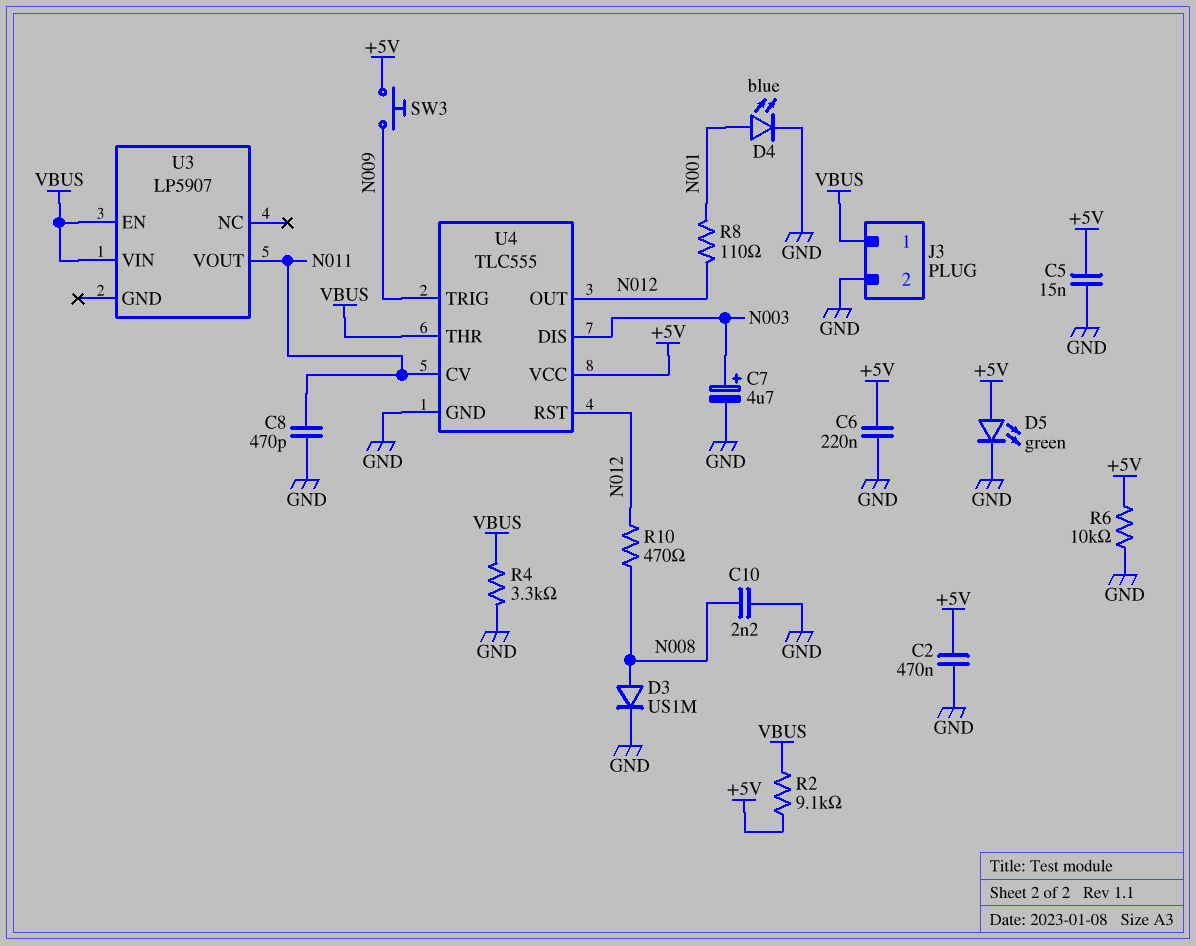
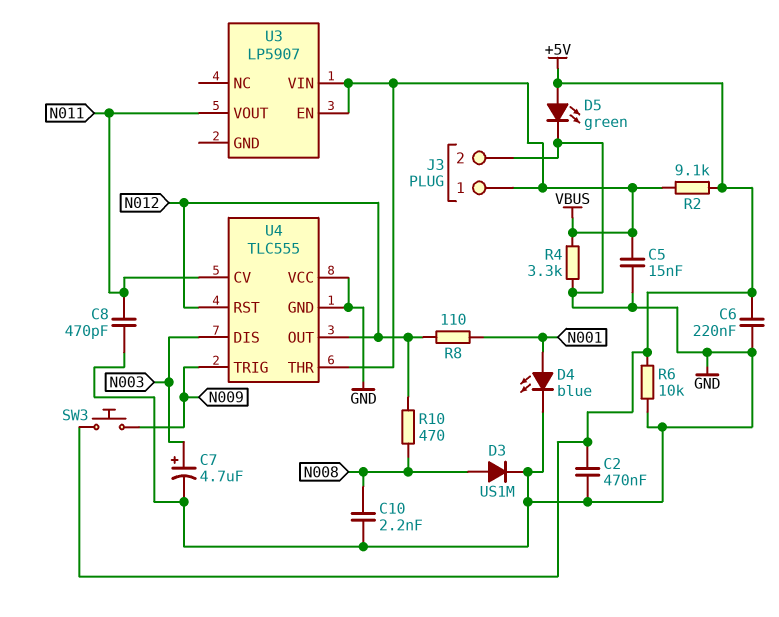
C5: 15nF (+5V, GND) -> 15nF (GND, VBUS)
U4 pin VCC: +5V -> GND

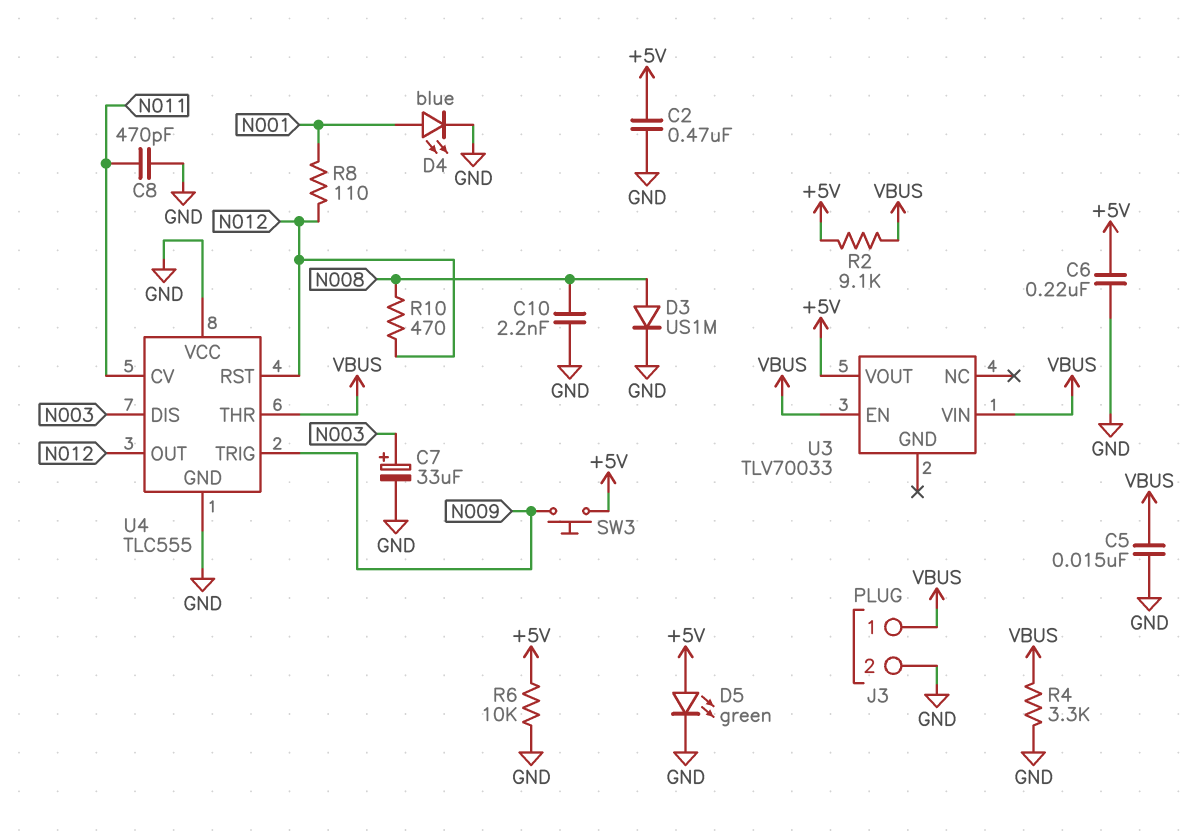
C7: 4.7uF (plus N003, minus GND) -> 33uF (plus N003, minus GND)
U3: LP5907 -> TLV70033
U3 pin VOUT: N011 -> +5V

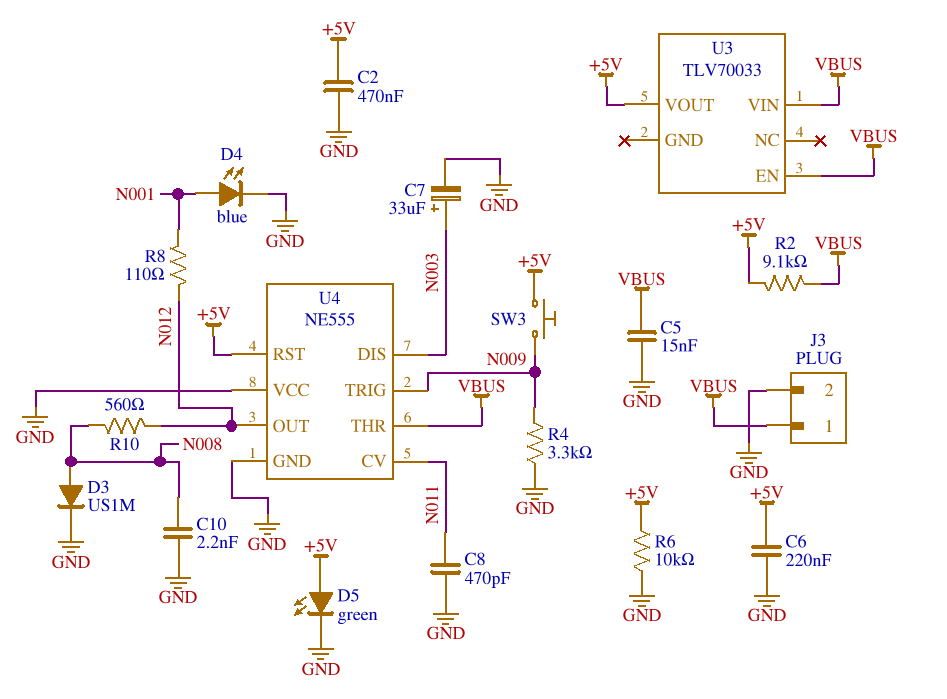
R4: 3.3k (GND, VBUS) -> 3.3k (GND, N009)
R10: 470 (N008, N012) -> 560 (N008, N012)
U4: TLC555 -> NE555
U4 pin RST: N012 -> +5V

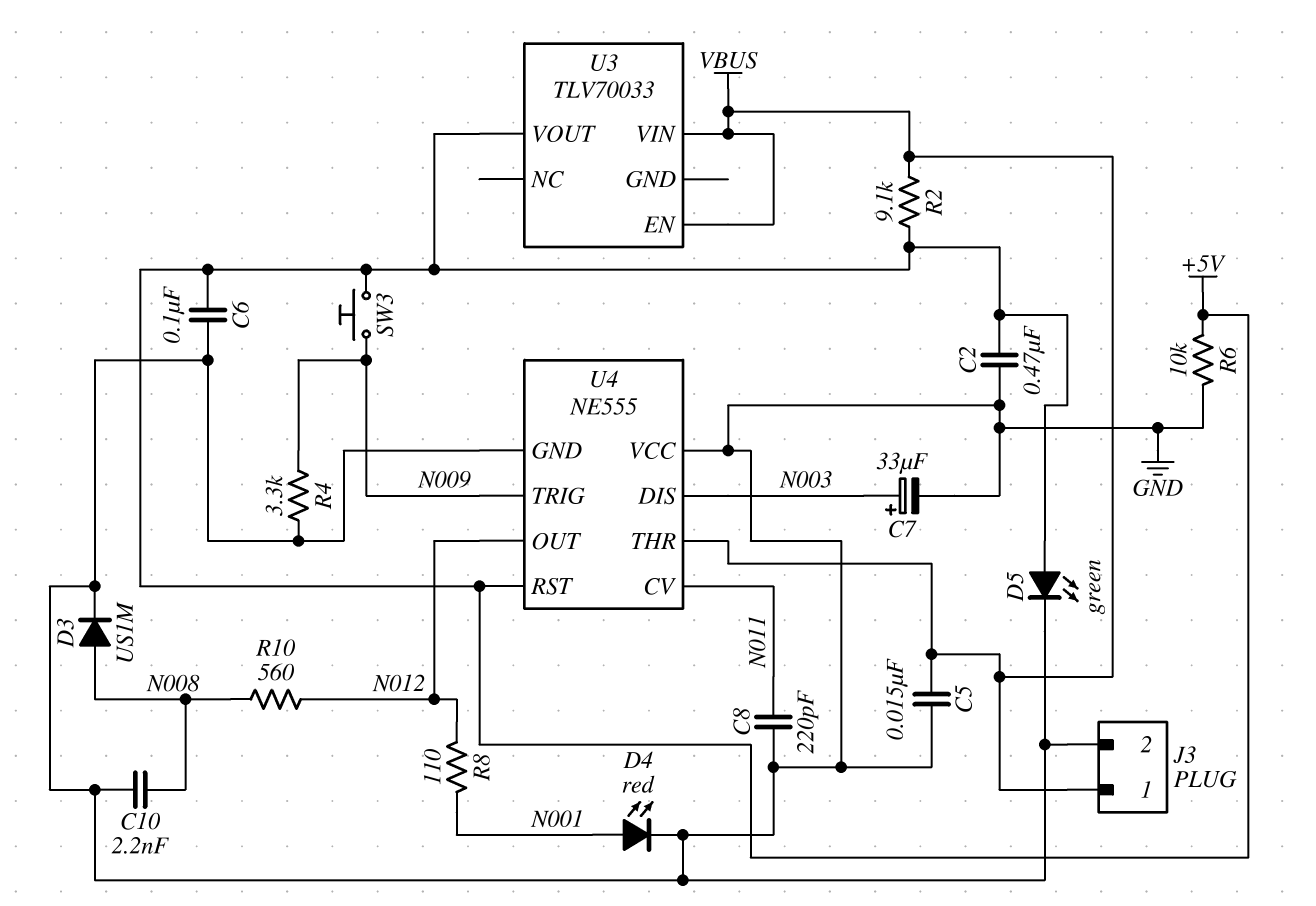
C6: 220nF (+5V, GND) -> 100nF (+5V, GND)
C8: 470pF (GND, N011) -> 220pF (GND, N011)
D4: LED blue (A N001, K GND) -> LED red (A N001, K GND)

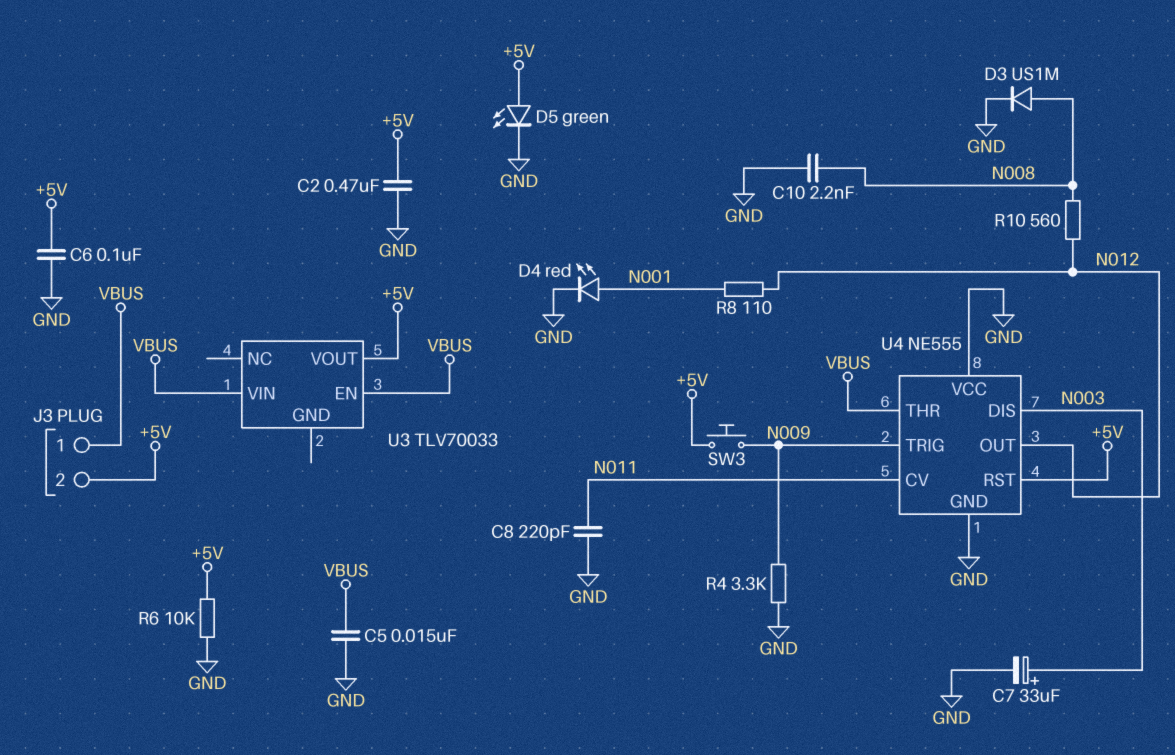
J3 pin 2: GND -> +5V
R2: 9.1k (+5V, VBUS) -> none

